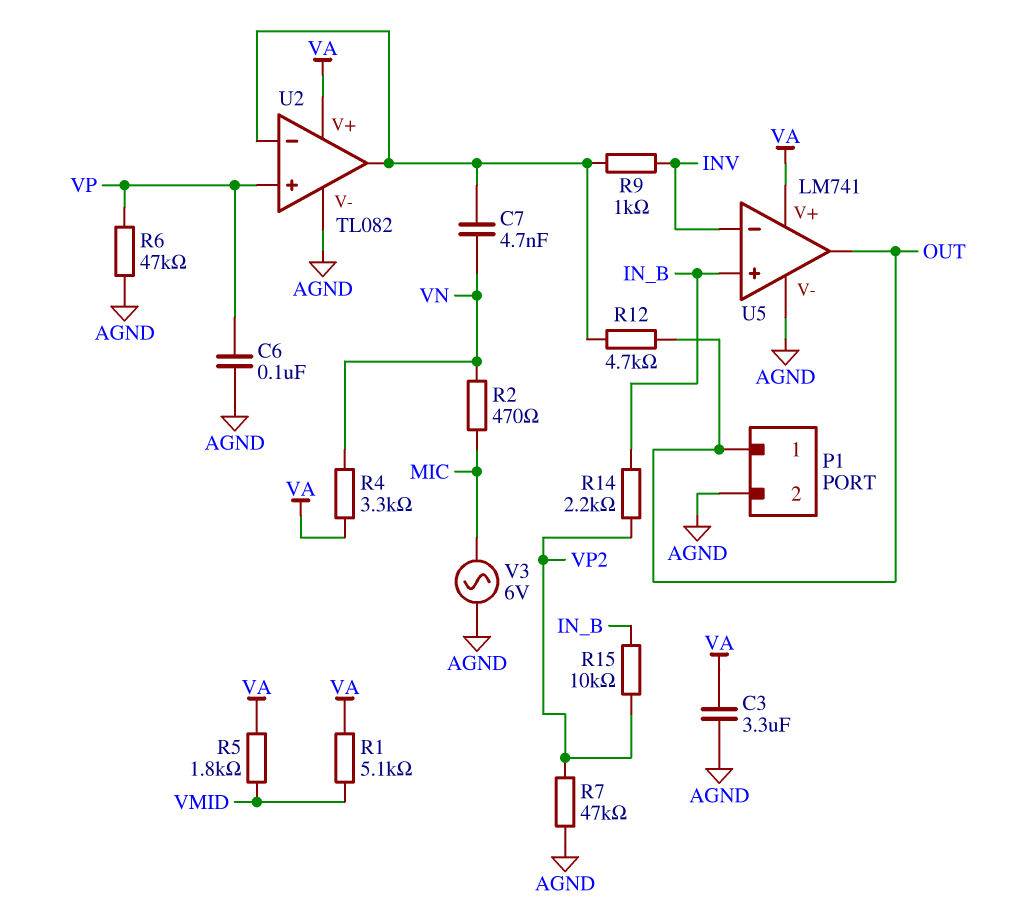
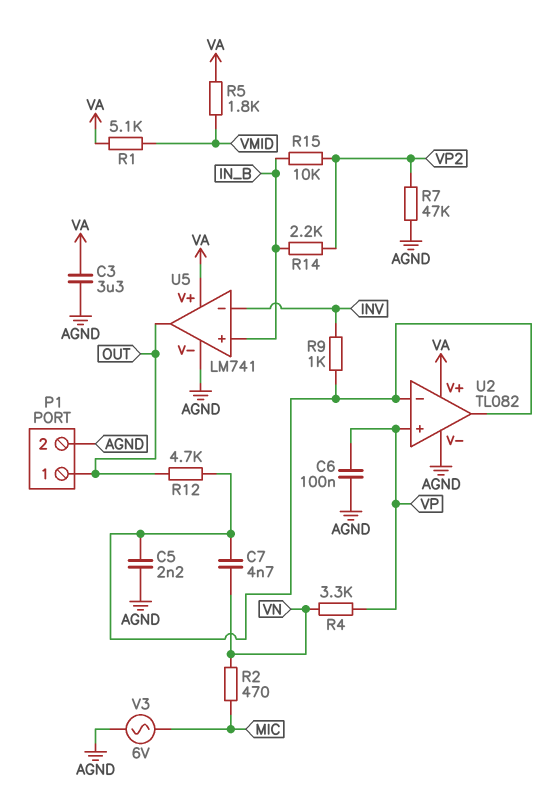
C5: none -> 2.2nF (AGND, U2/in-)
R4: 3.3k (VA, VN) -> 3.3k (VN, VP)
R6: 47k (AGND, VP) -> none

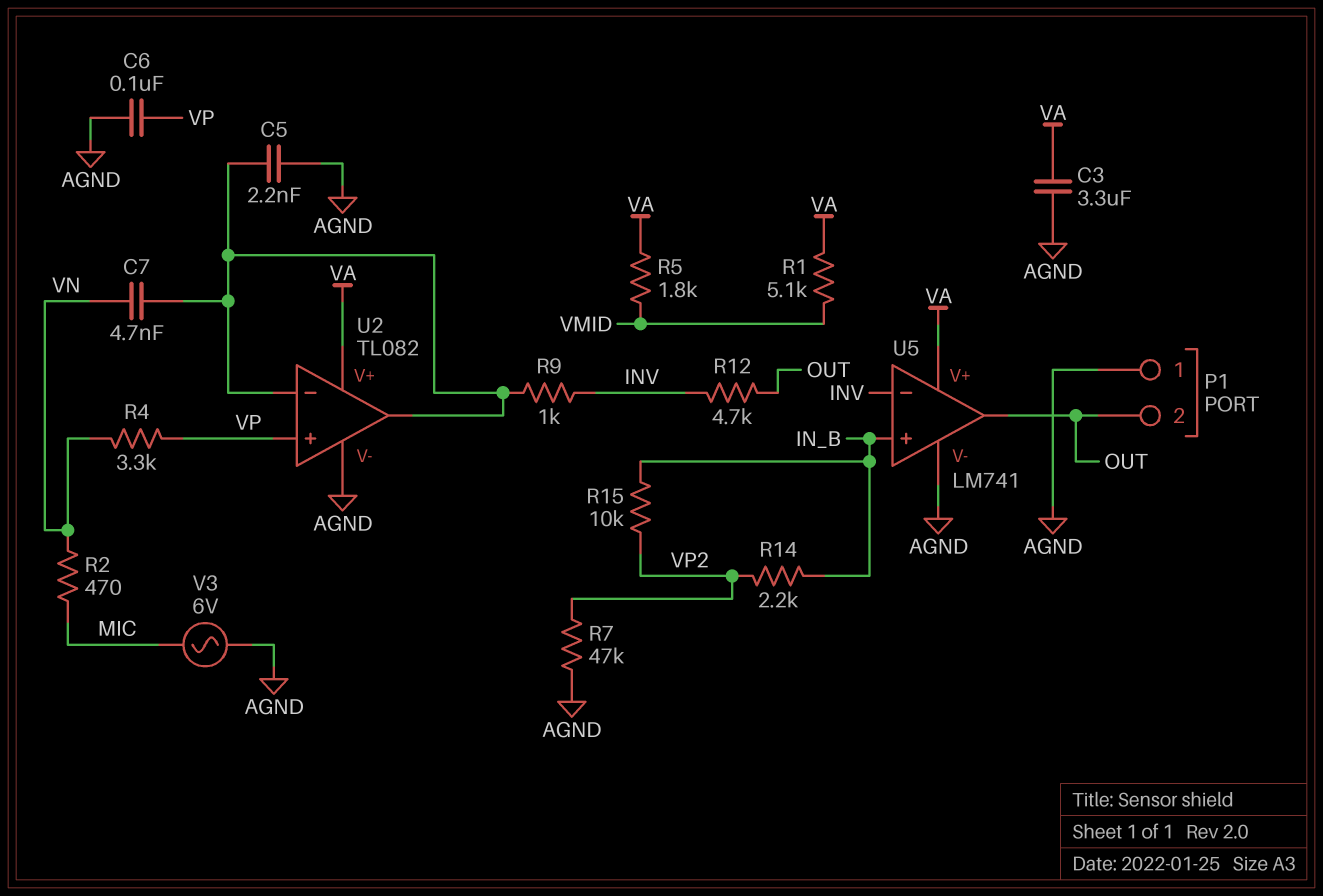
P1 pin 1: OUT -> AGND
P1 pin 2: AGND -> OUT
R12: 4.7k (OUT, U2/in-) -> 4.7k (INV, OUT)

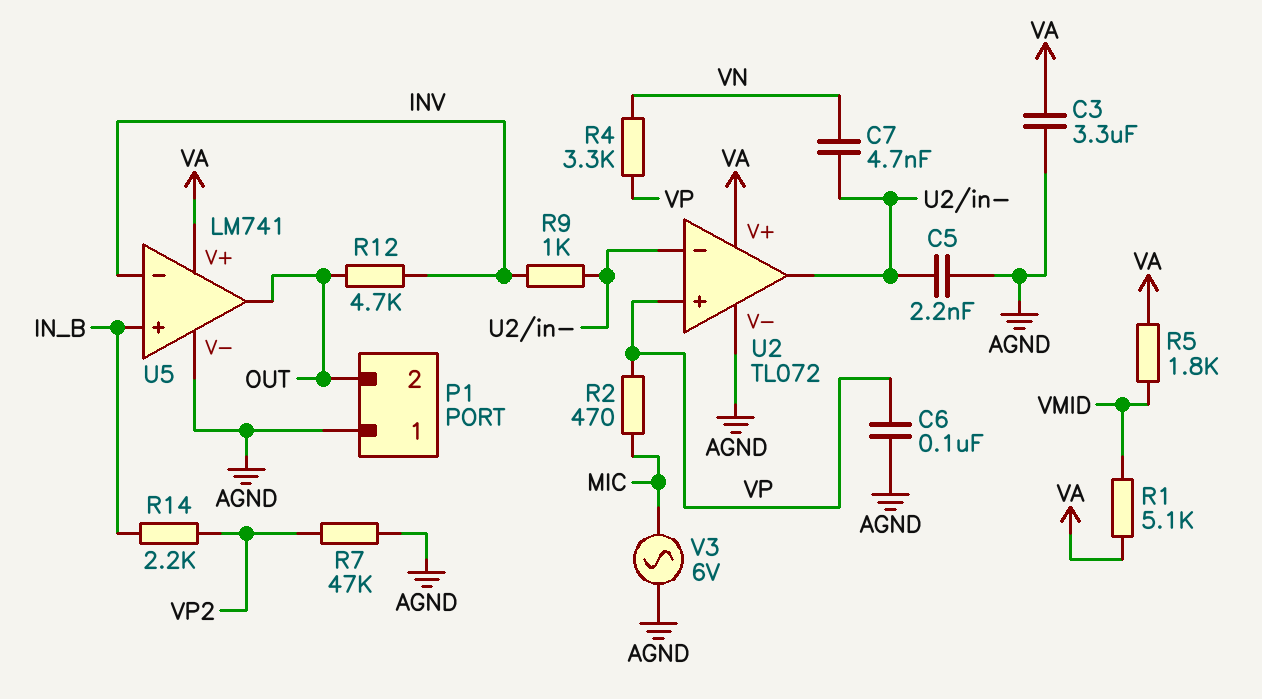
R2: 470 (MIC, VN) -> 470 (MIC, VP)
R15: 10k (IN_B, VP2) -> none
U2: TL082 -> TL072

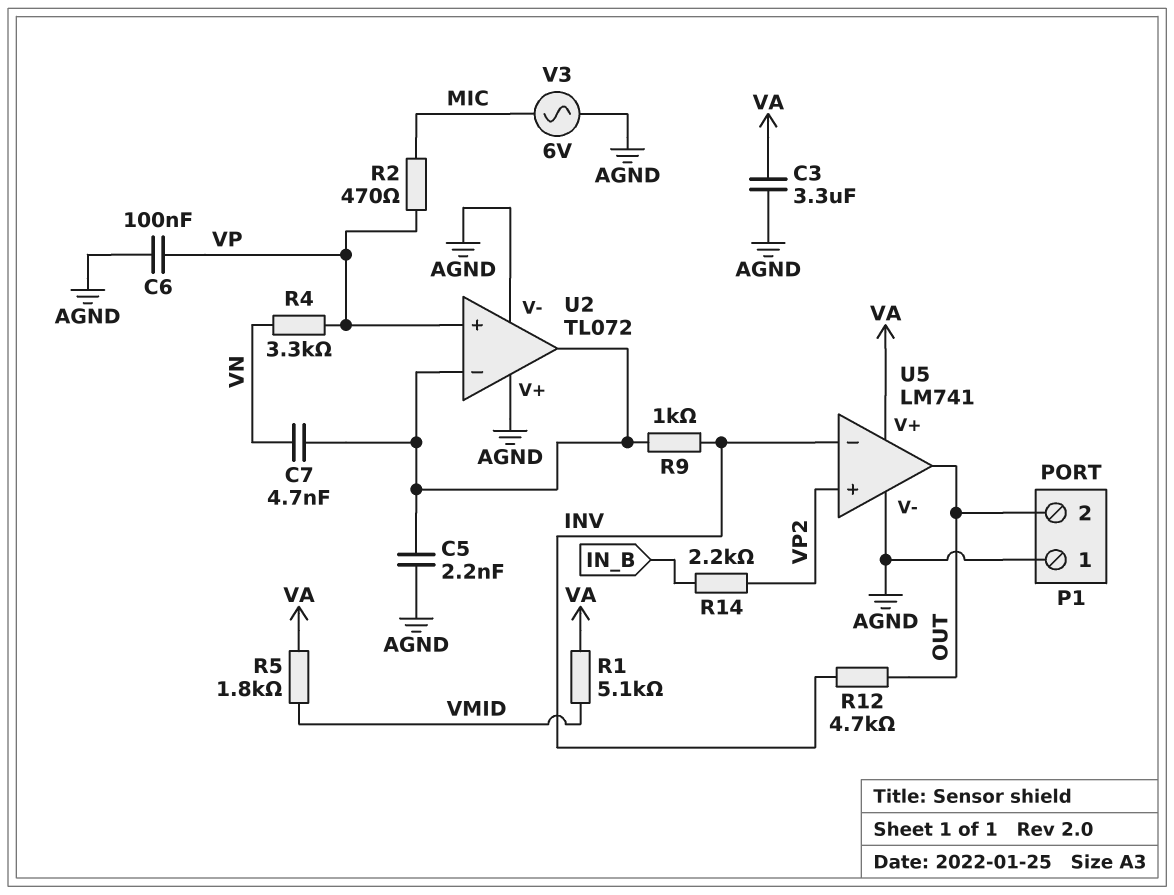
R7: 47k (AGND, VP2) -> none
U2 pin V+: VA -> AGND
U5 pin in+: IN_B -> VP2

